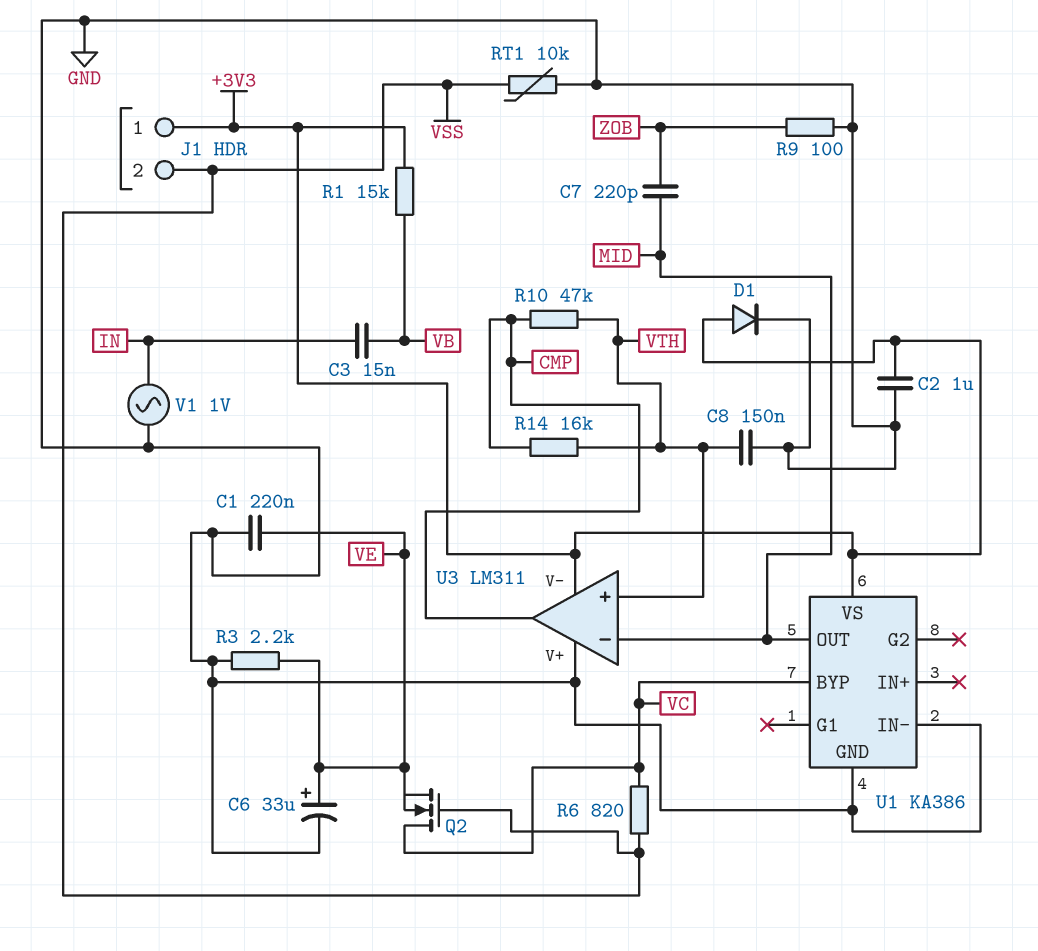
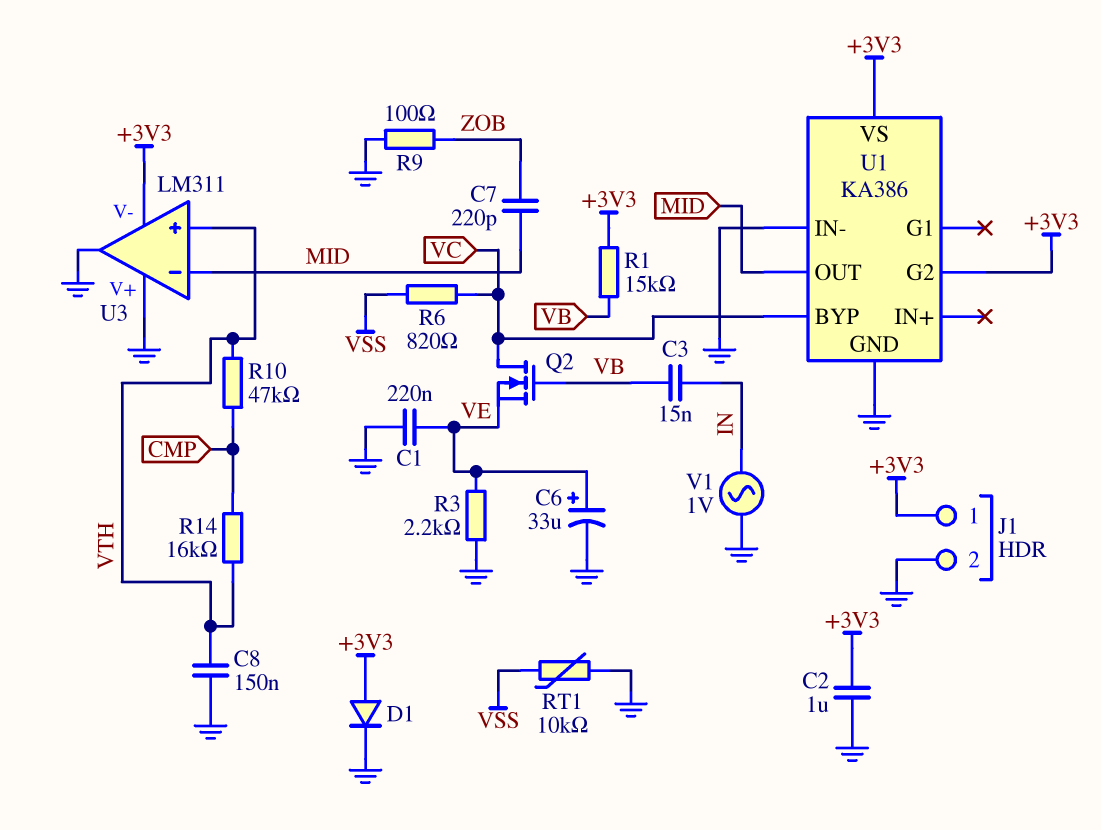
J1 pin 2: VSS -> GND
Q2: NMOS (G VSS, D VC, S VE) -> NMOS (G VB, D VC, S VE)
U1 pin G2: none -> +3V3
U3 pin out: CMP -> GND

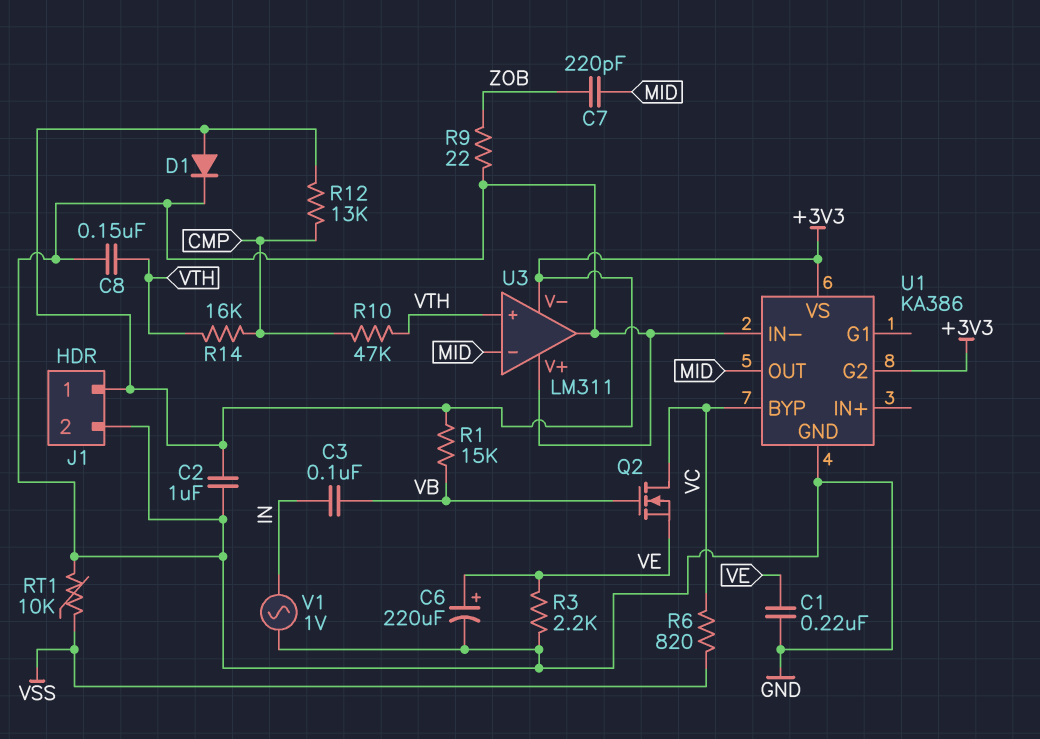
C3: 15nF (IN, VB) -> 100nF (IN, VB)
C6: 33uF (plus VE, minus GND) -> 220uF (plus VE, minus GND)
R9: 100 (GND, ZOB) -> 22 (GND, ZOB)
R12: none -> 13k (+3V3, CMP)

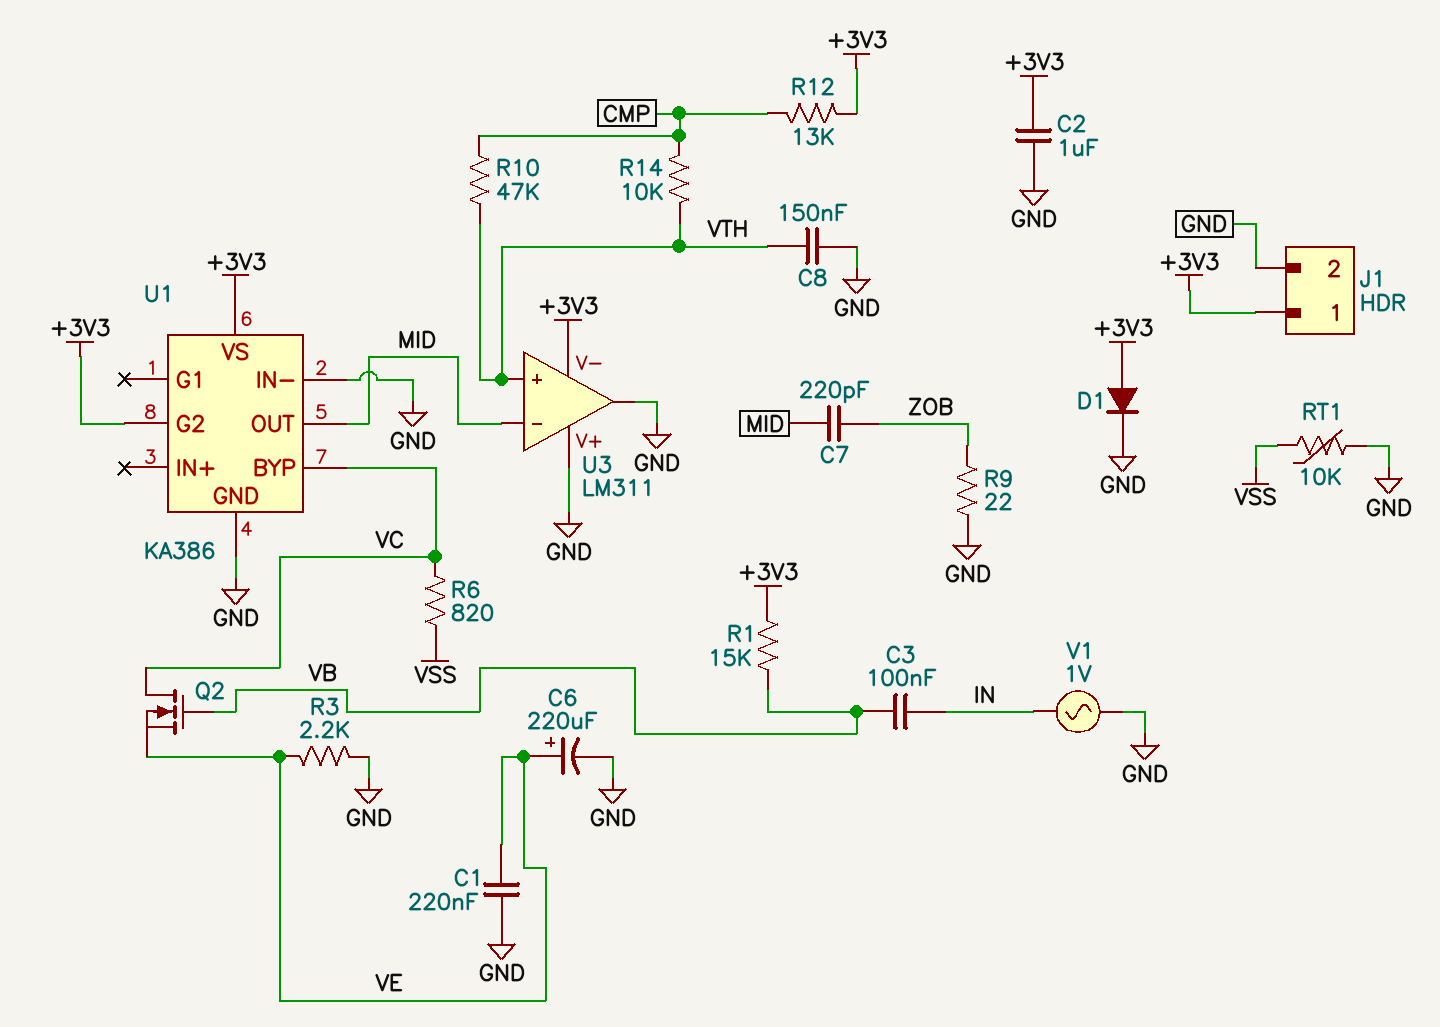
R14: 16k (CMP, VTH) -> 10k (CMP, VTH)

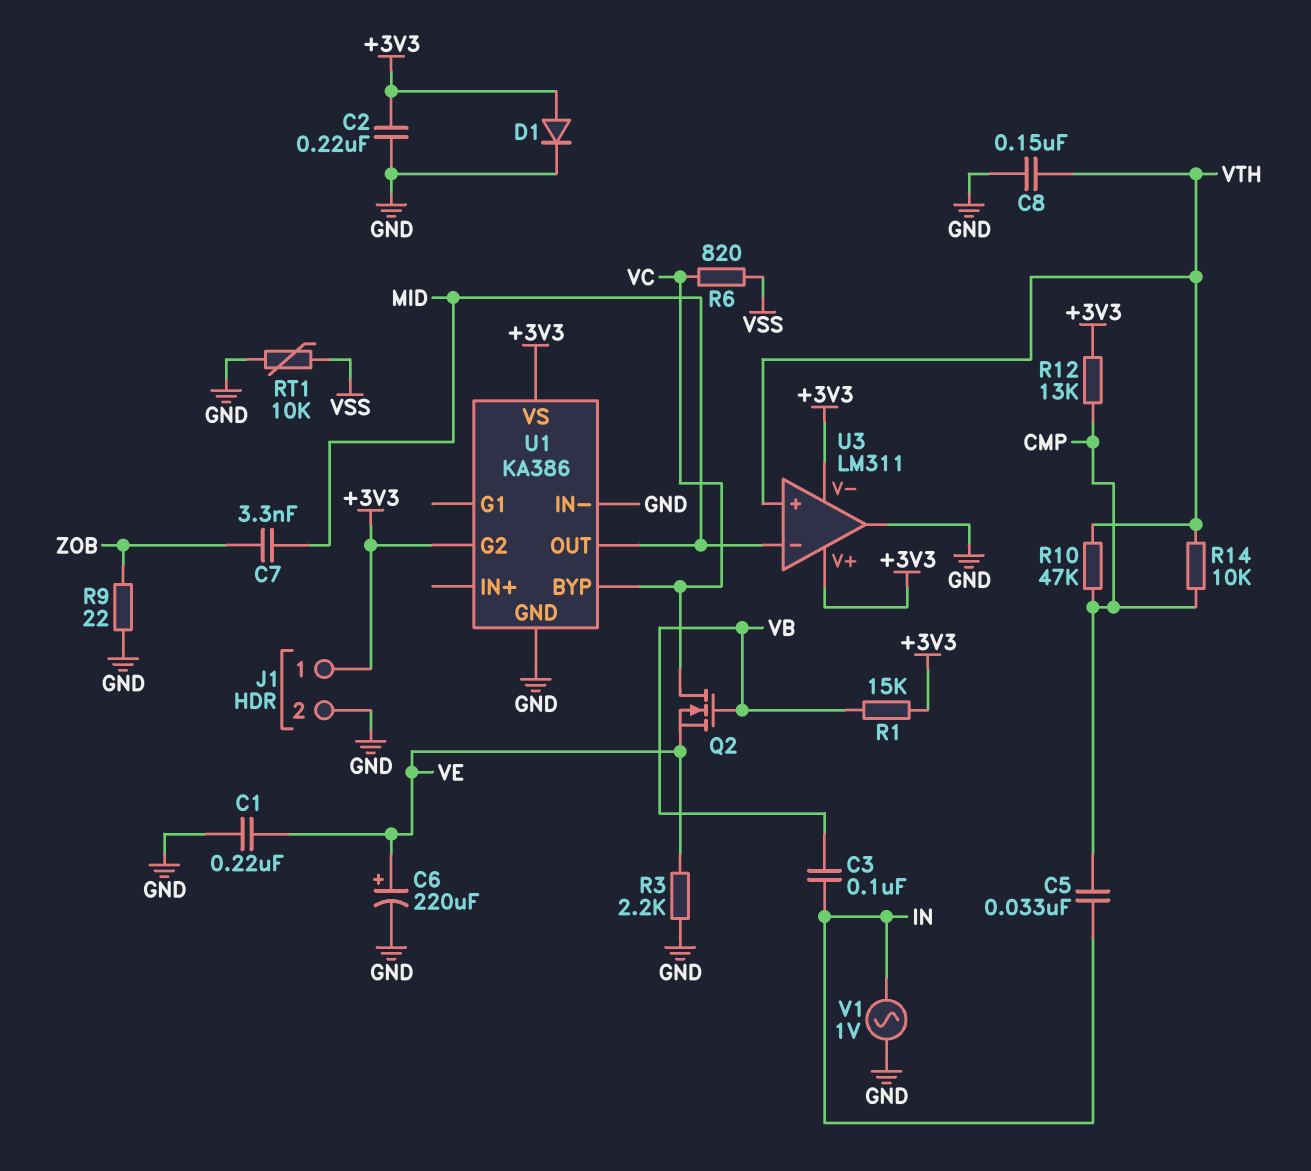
C2: 1uF (+3V3, GND) -> 220nF (+3V3, GND)
C5: none -> 33nF (CMP, IN)
C7: 220pF (MID, ZOB) -> 3.3nF (MID, ZOB)
U3 pin V+: GND -> +3V3

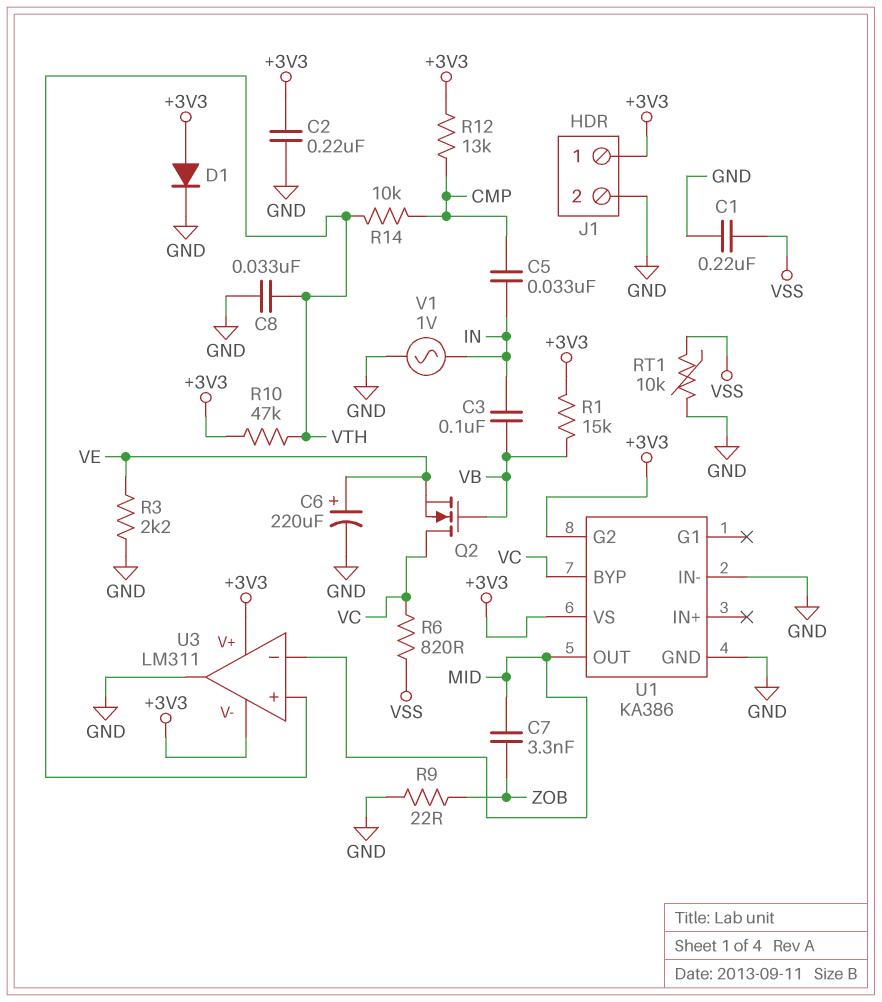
C1: 220nF (GND, VE) -> 220nF (GND, VSS)
C8: 150nF (GND, VTH) -> 33nF (GND, VTH)
R10: 47k (CMP, VTH) -> 47k (+3V3, VTH)

